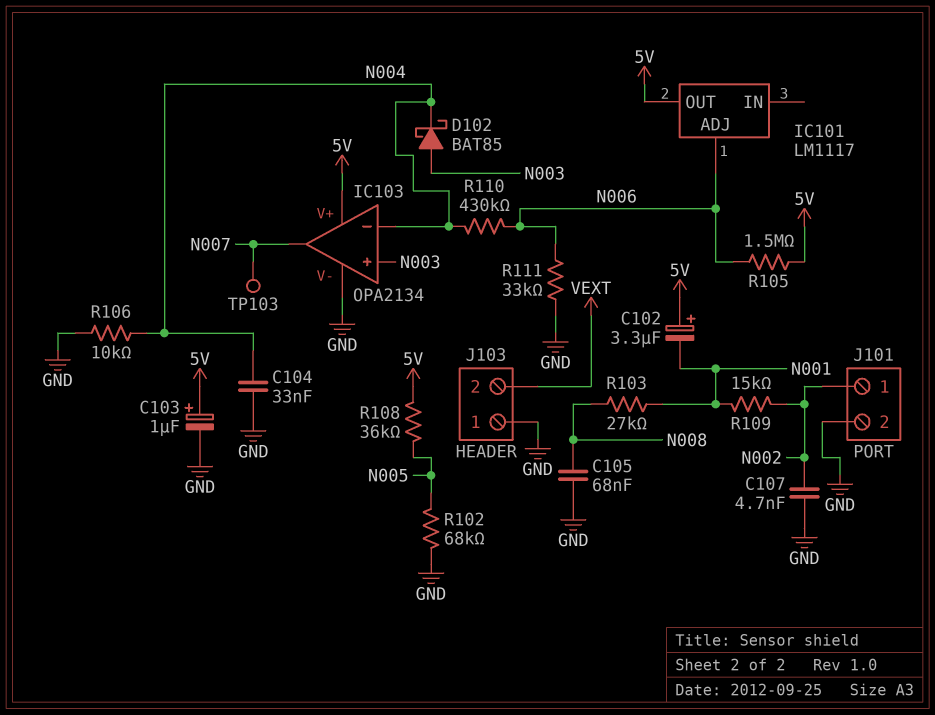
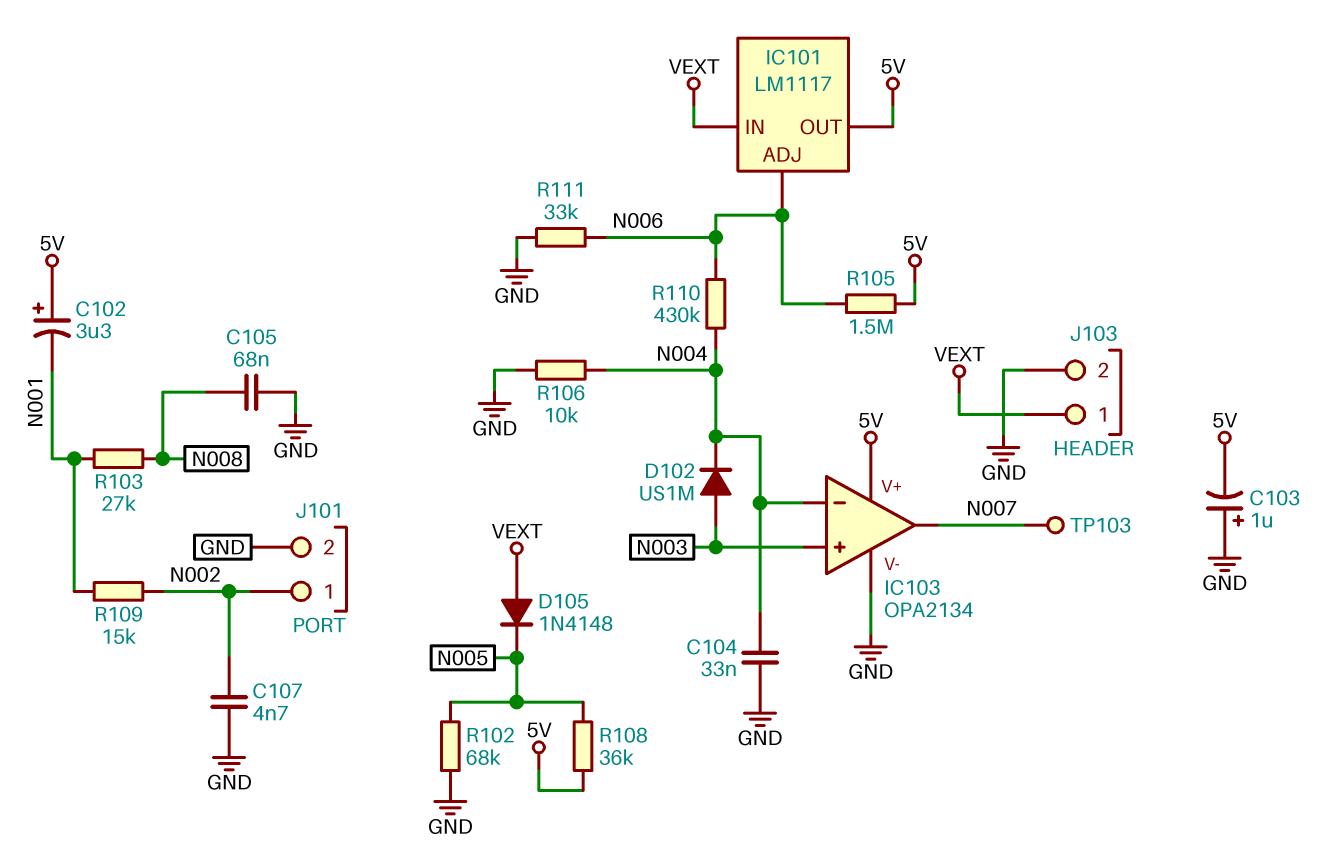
C103: 1uF (plus 5V, minus GND) -> 1uF (plus GND, minus 5V)
D102: schottky BAT85 (A N003, K N004) -> diode US1M (A N003, K N004)
D105: none -> diode 1N4148 (A VEXT, K N005)
IC101 pin IN: none -> VEXT
J103 pin 1: GND -> VEXT
J103 pin 2: VEXT -> GND

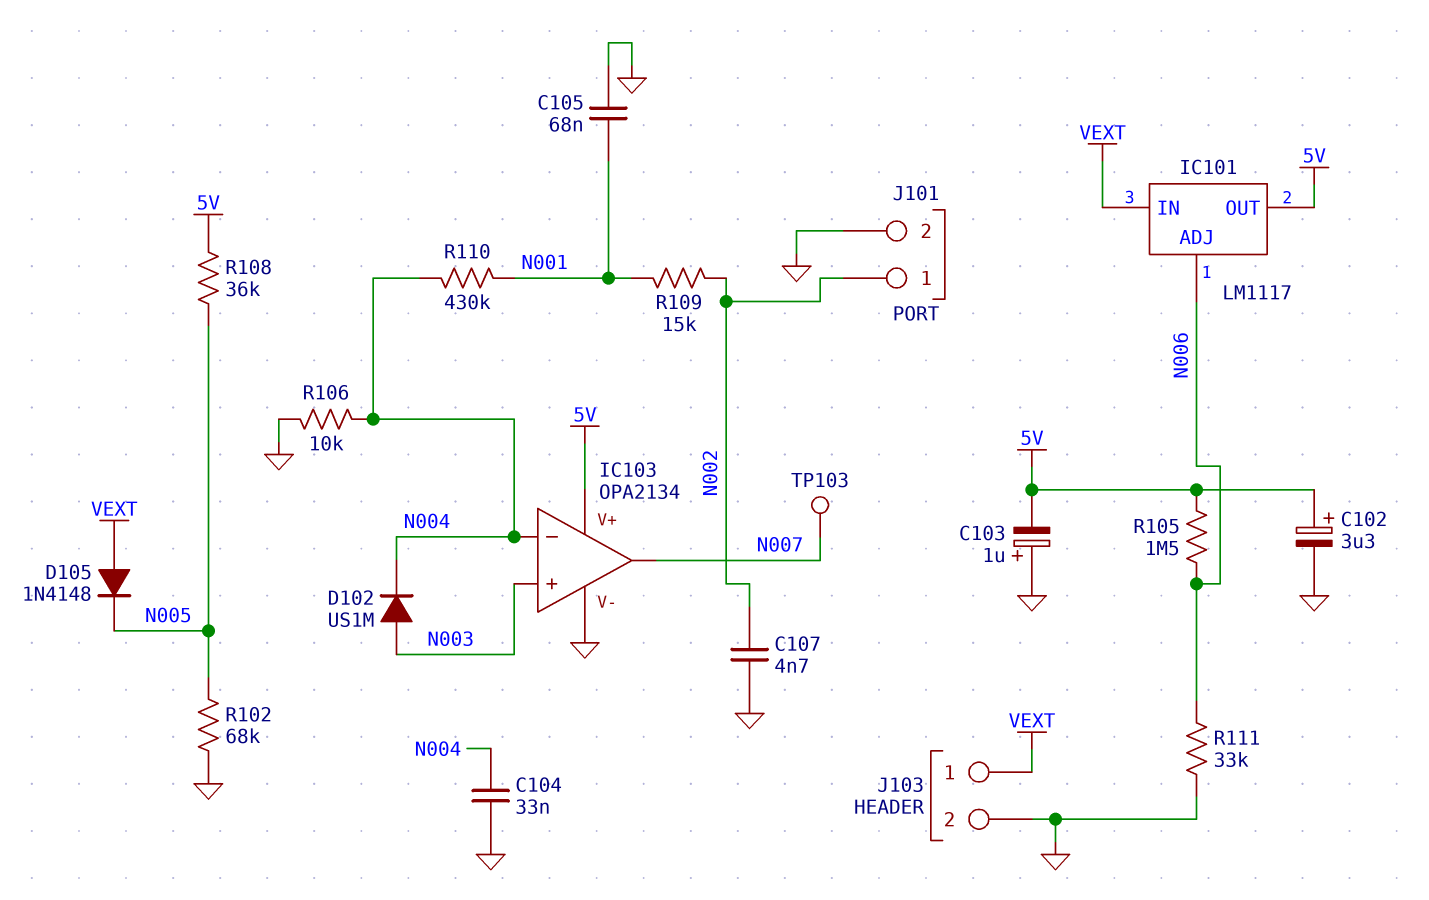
C102: 3.3uF (plus 5V, minus N001) -> 3.3uF (plus 5V, minus GND)
C105: 68nF (GND, N008) -> 68nF (GND, N001)
R103: 27k (N001, N008) -> none
R110: 430k (N004, N006) -> 430k (N001, N004)

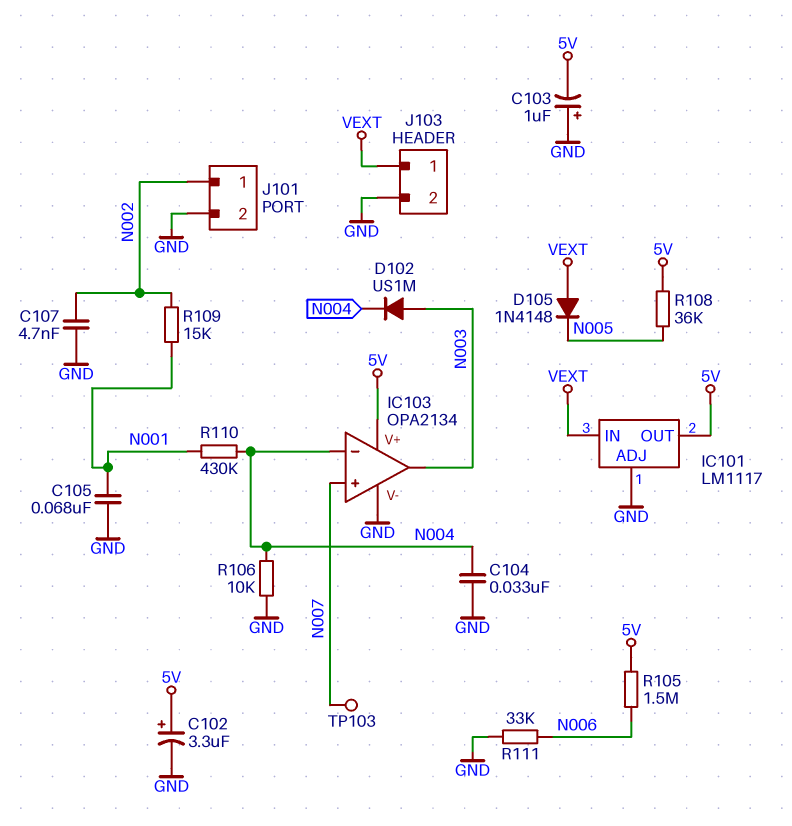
IC101 pin ADJ: N006 -> GND
IC103 pin in+: N003 -> N007
IC103 pin out: N007 -> N003
R102: 68k (GND, N005) -> none

